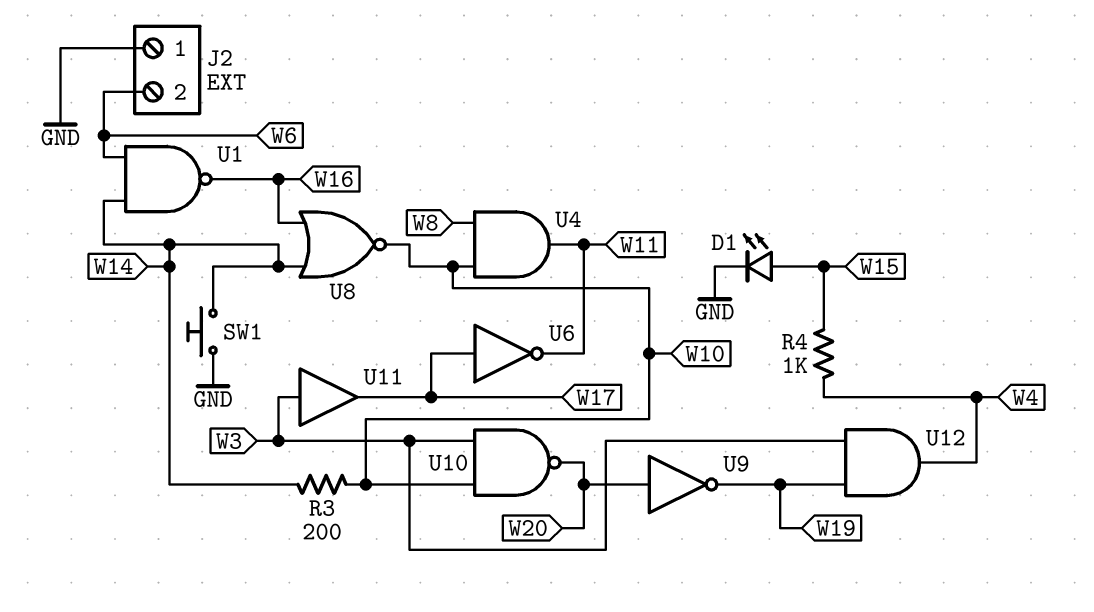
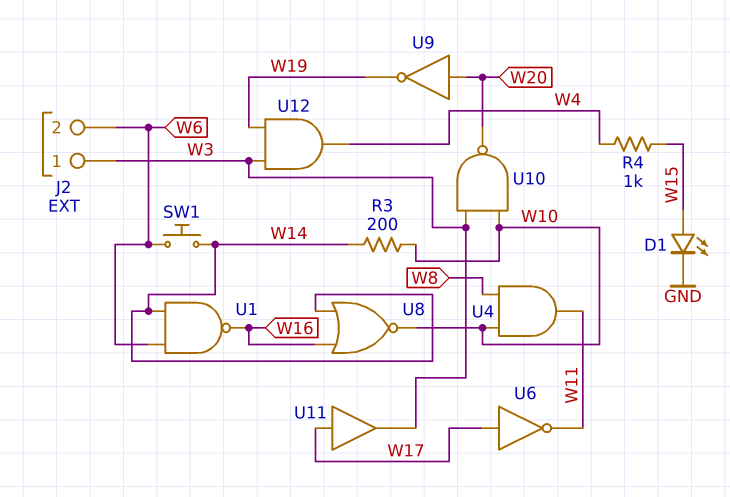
J2 pin 1: GND -> W3
SW1: button (GND, W14) -> button (W6, W14)
U11: buffer (in W3, out W17) -> buffer (in W17, out W3)

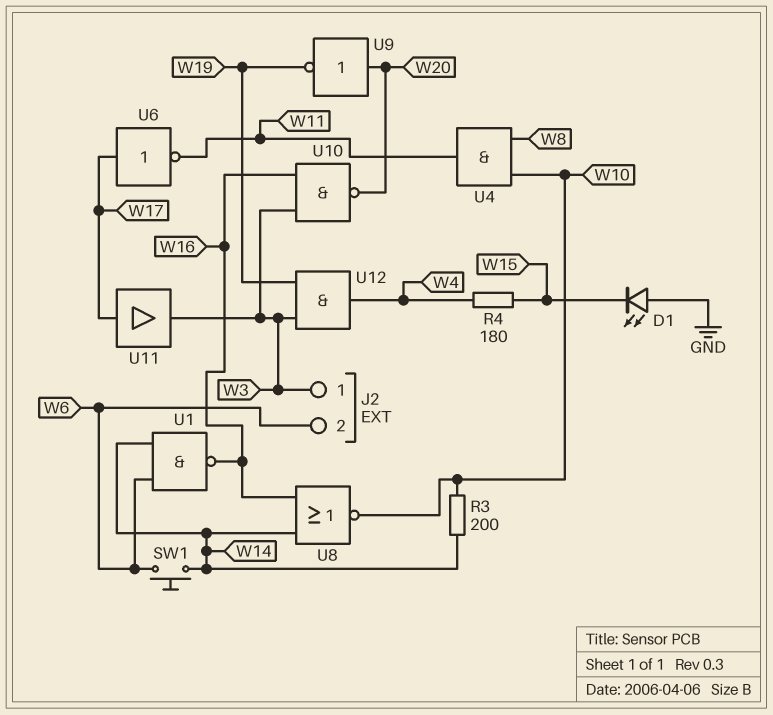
D1: LED (A W15, K GND) -> LED (A GND, K W15)
R4: 1k (W4, W15) -> 180 (W4, W15)
U10: NAND (in W3, in W10, out W20) -> NAND (in W3, in W16, out W20)

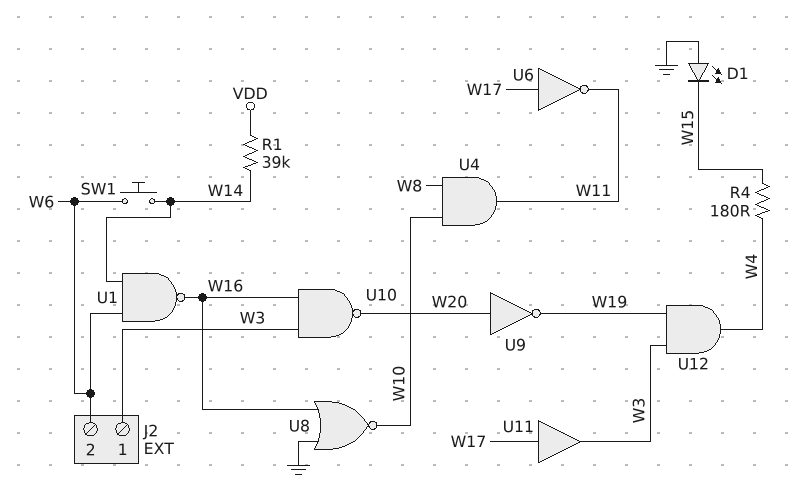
R1: none -> 39k (VDD, W14)
R3: 200 (W10, W14) -> none
U8: NOR (in W14, in W16, out W10) -> NOR (in GND, in W16, out W10)

